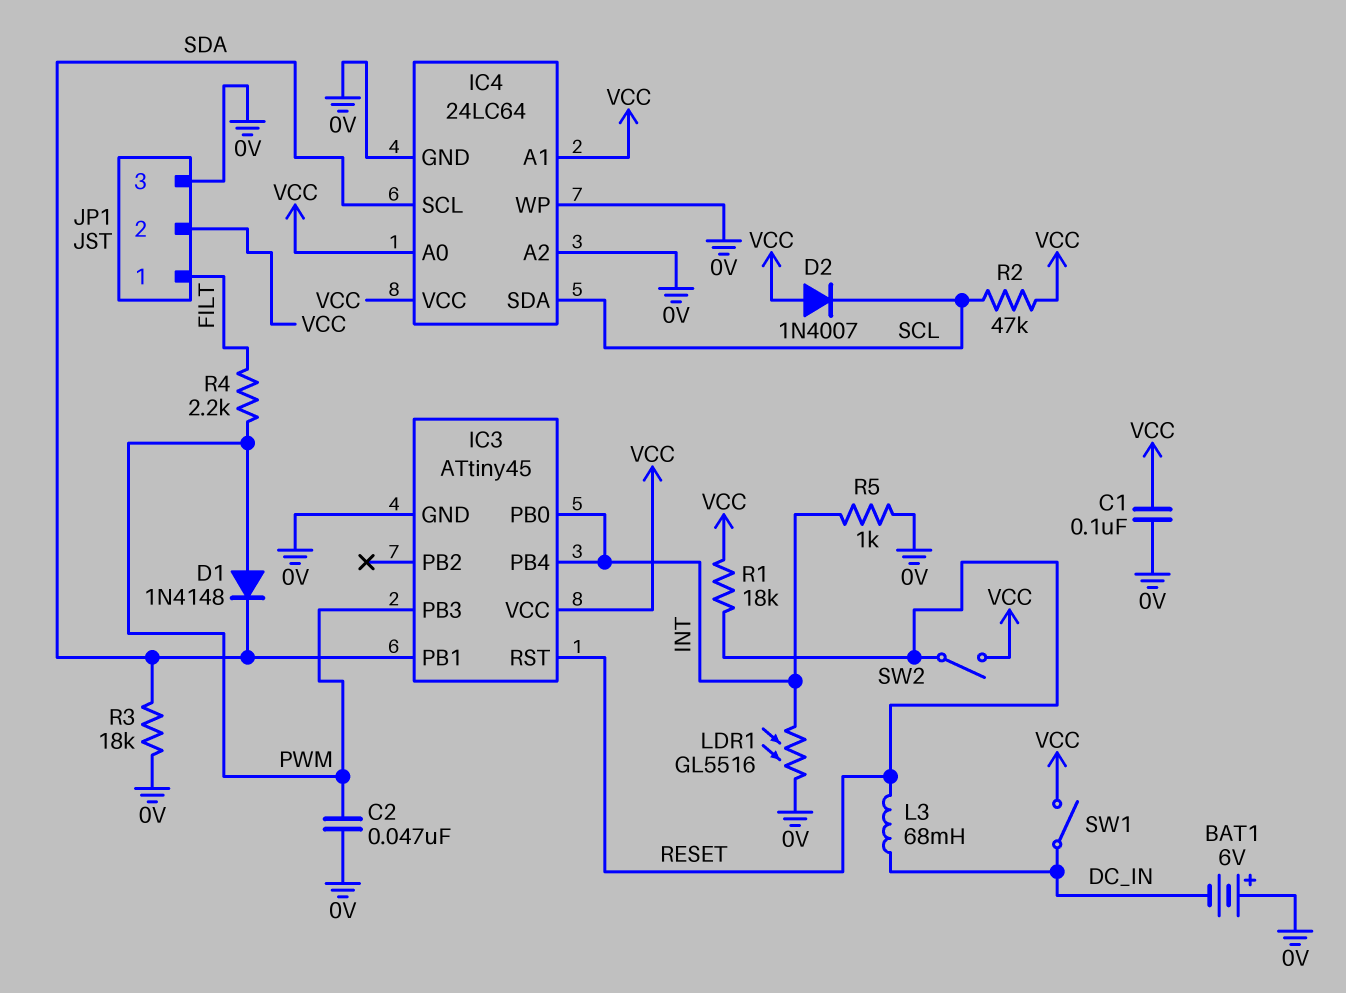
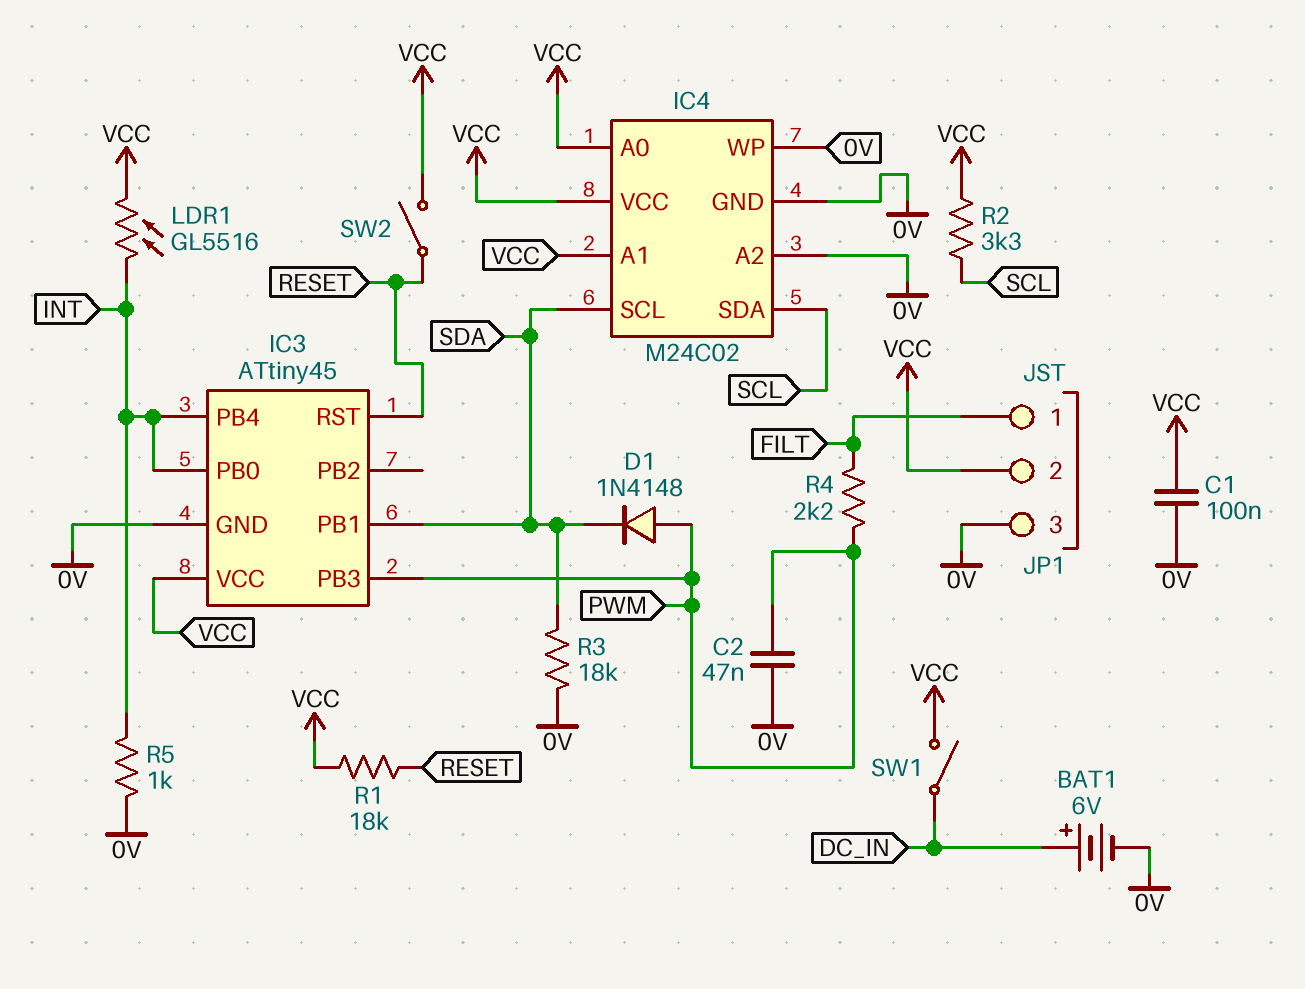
BAT1: 6V (plus 0V, minus DC_IN) -> 6V (plus DC_IN, minus 0V)
D2: diode 1N4007 (A VCC, K SCL) -> none
IC4: 24LC64 -> M24C02
L3: 68mH (DC_IN, RESET) -> none
LDR1: GL5516 (0V, INT) -> GL5516 (INT, VCC)
R2: 47k (SCL, VCC) -> 3.3k (SCL, VCC)

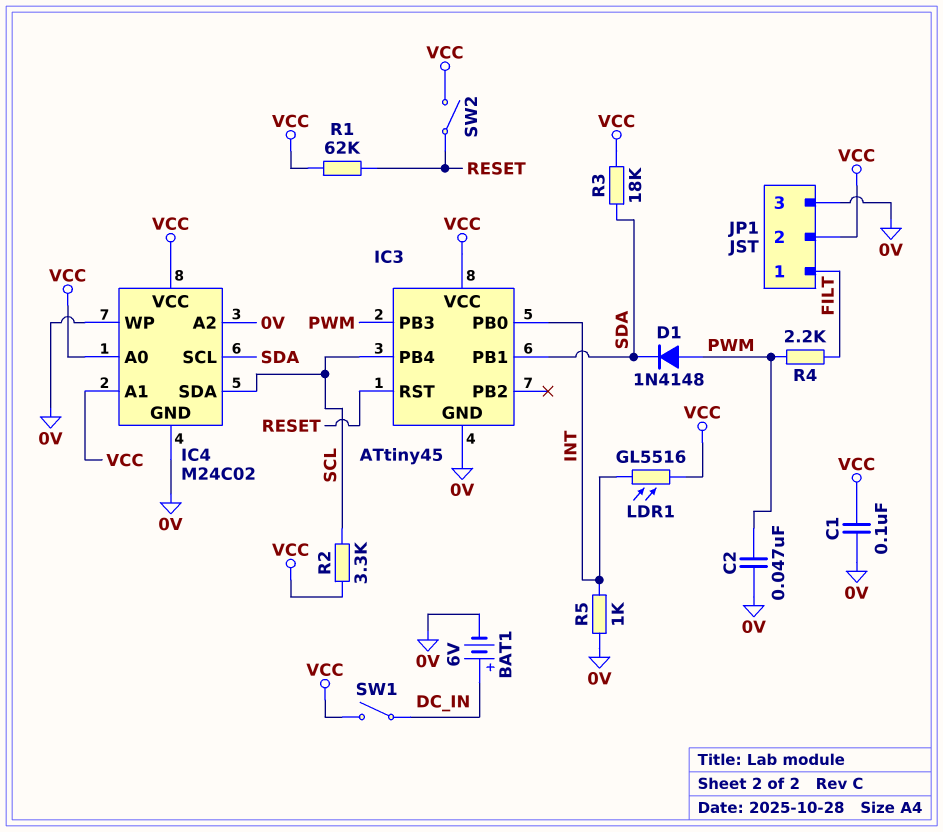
IC3 pin PB4: INT -> SCL
R1: 18k (RESET, VCC) -> 62k (RESET, VCC)
R3: 18k (0V, SDA) -> 18k (SDA, VCC)

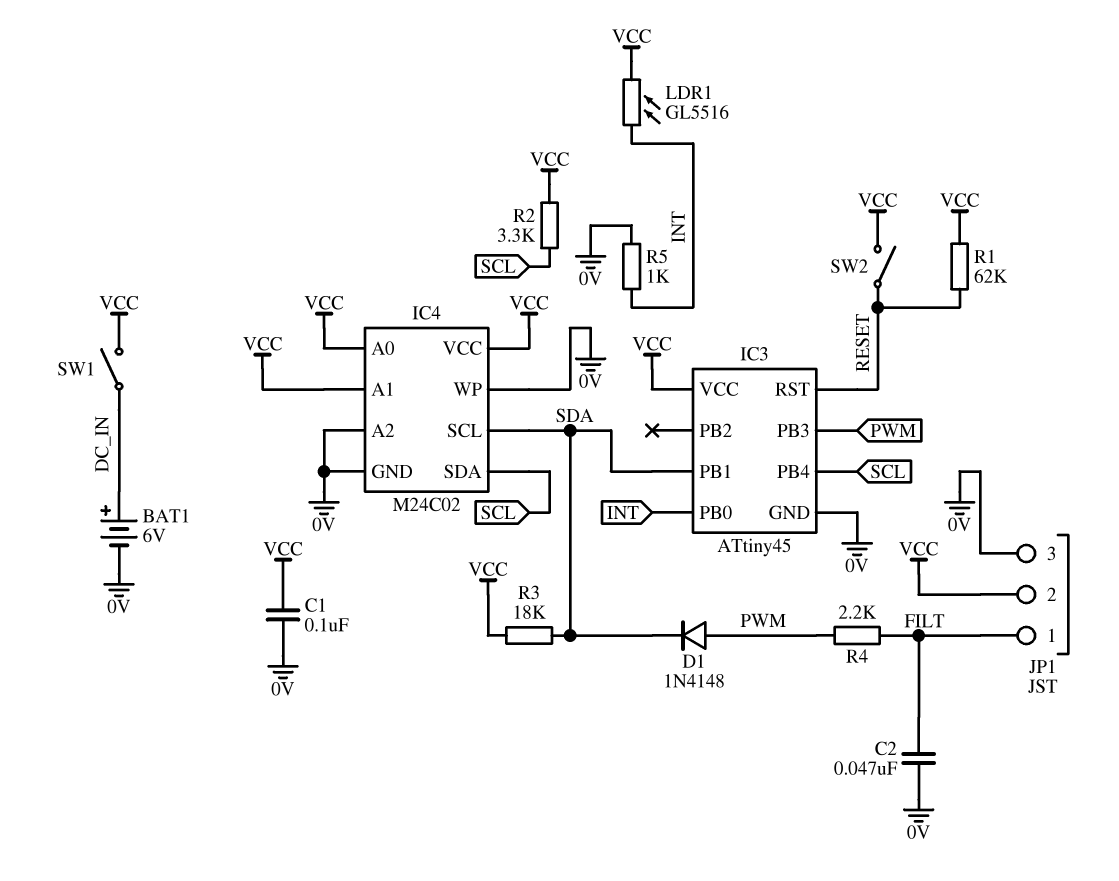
C2: 47nF (0V, PWM) -> 47nF (0V, FILT)

